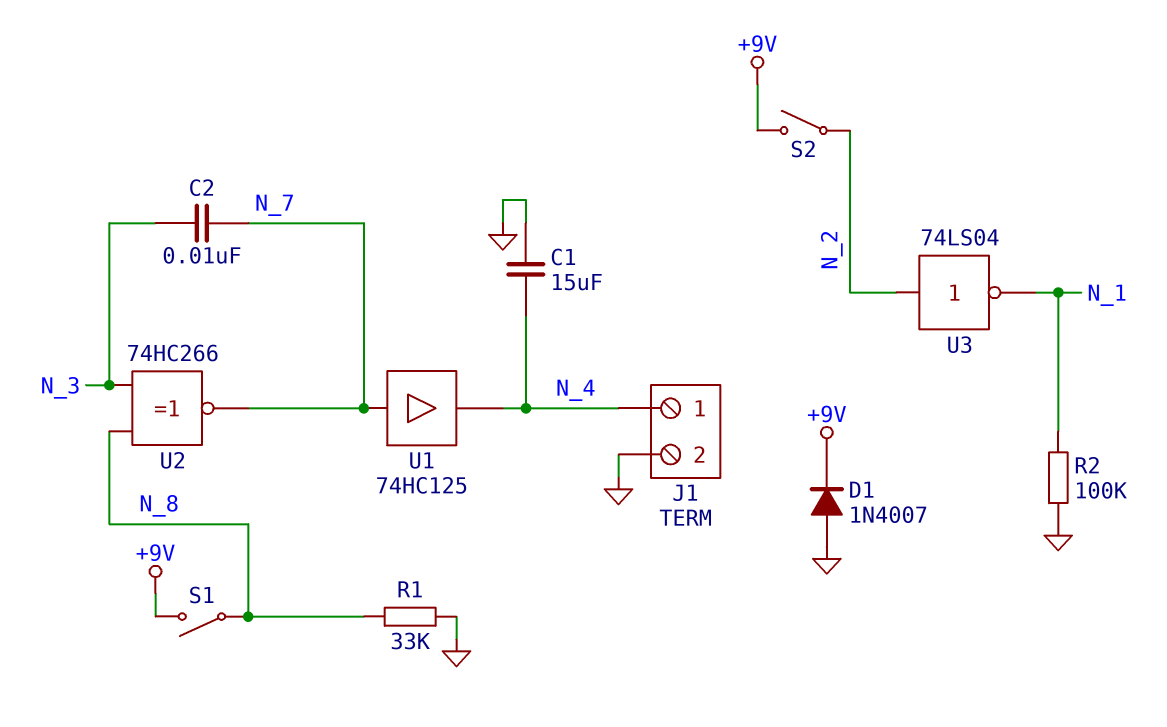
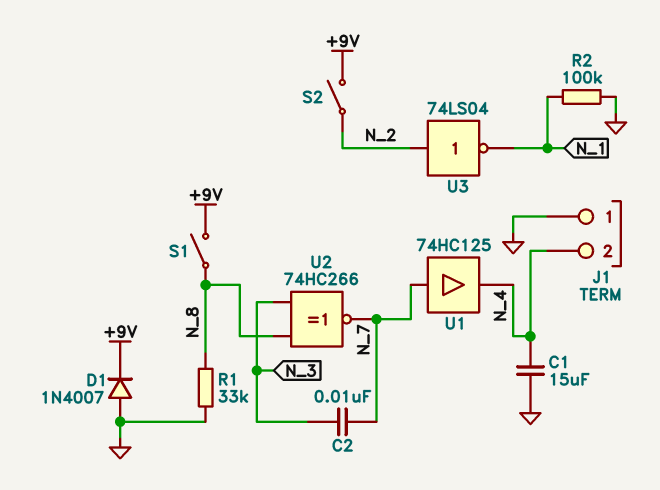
J1 pin 1: N_4 -> GND
J1 pin 2: GND -> N_4

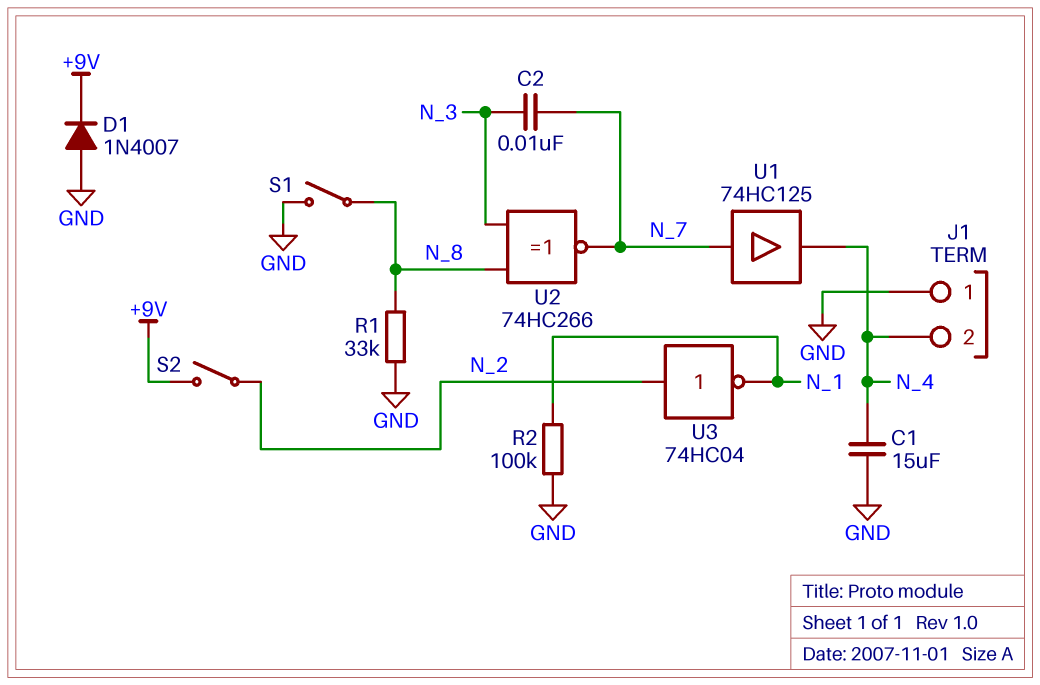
S1: switch (+9V, N_8) -> switch (GND, N_8)
U3: NOT 74LS04 (in N_2, out N_1) -> NOT 74HC04 (in N_2, out N_1)

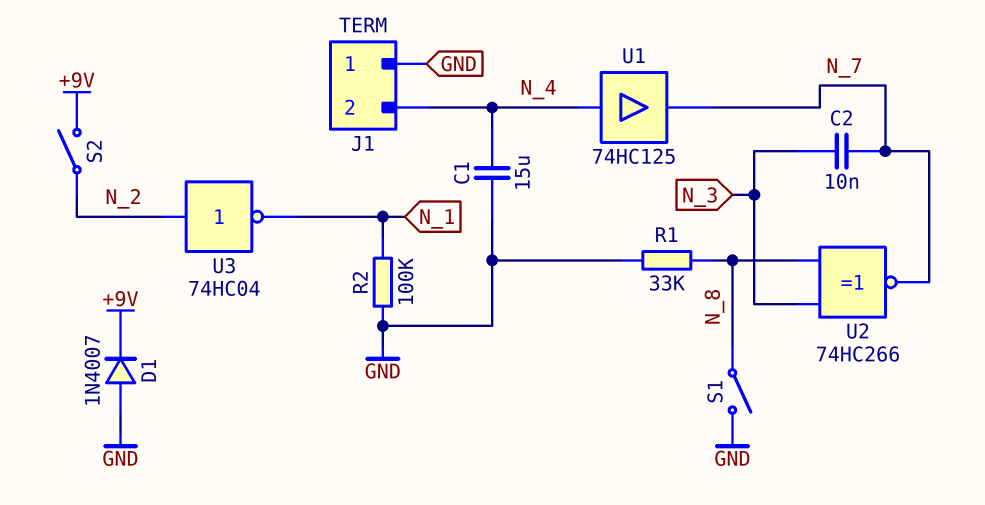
U1: buffer 74HC125 (in N_7, out N_4) -> buffer 74HC125 (in N_4, out N_7)

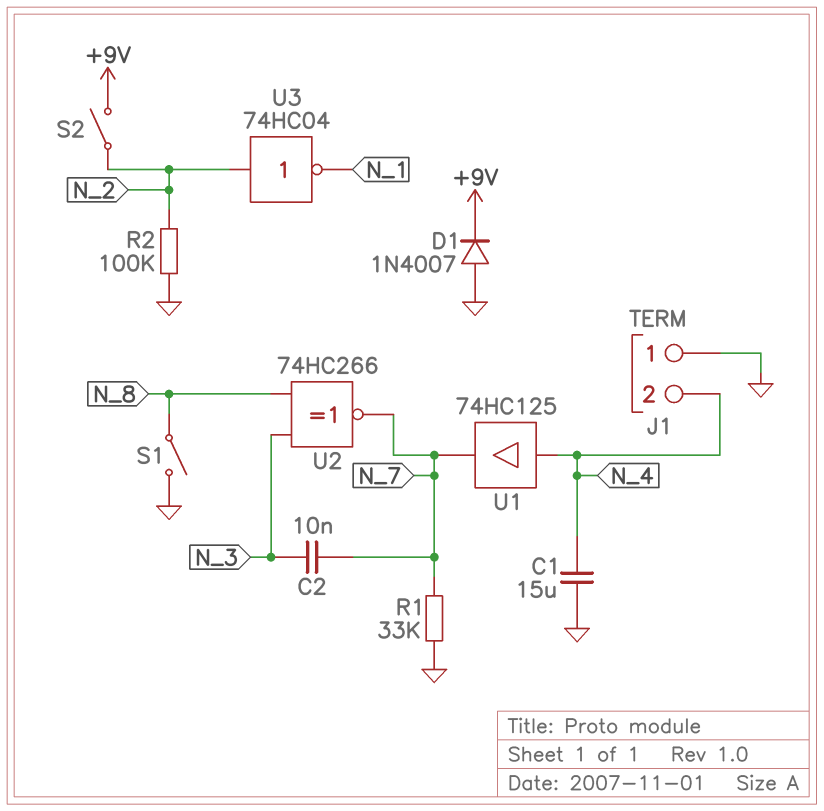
R1: 33k (GND, N_8) -> 33k (GND, N_7)
R2: 100k (GND, N_1) -> 100k (GND, N_2)

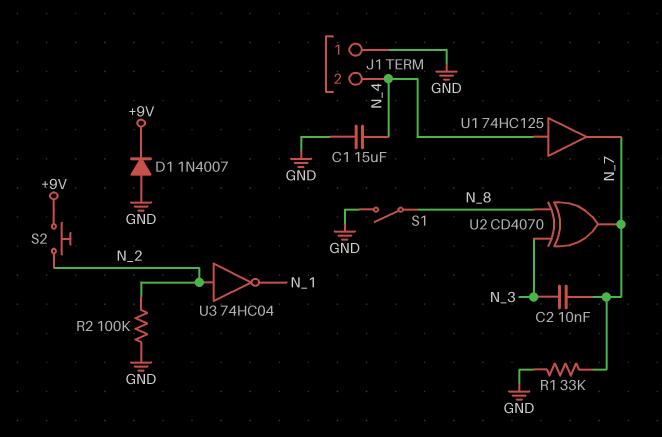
S2: switch (+9V, N_2) -> button (+9V, N_2)
U2: XNOR 74HC266 (in N_3, in N_8, out N_7) -> XOR CD4070 (in N_3, in N_8, out N_7)

